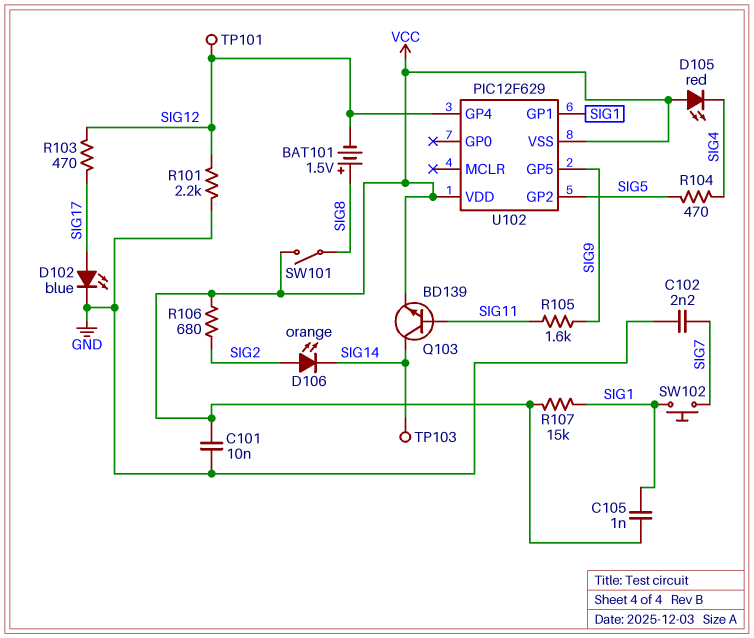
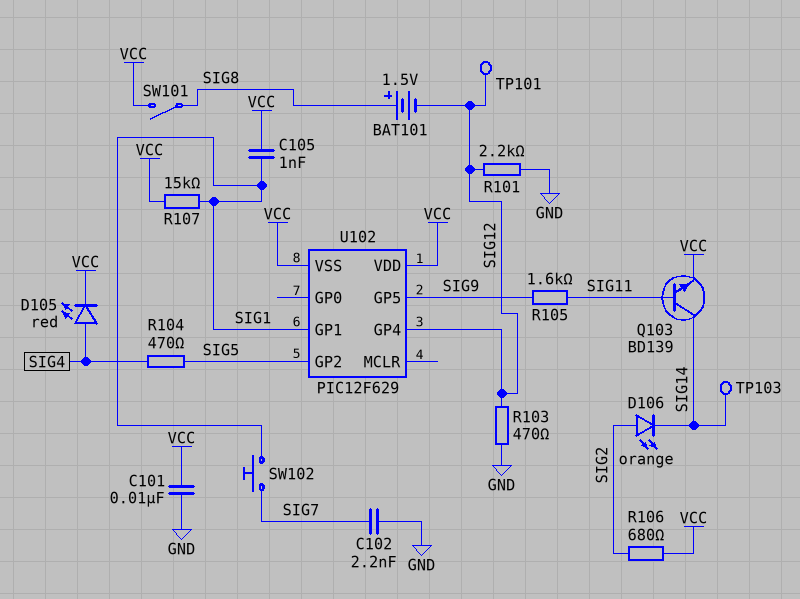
D102: LED blue (A SIG17, K GND) -> none
D105: LED red (A VCC, K SIG4) -> LED red (A SIG4, K VCC)
R103: 470 (SIG12, SIG17) -> 470 (GND, SIG12)

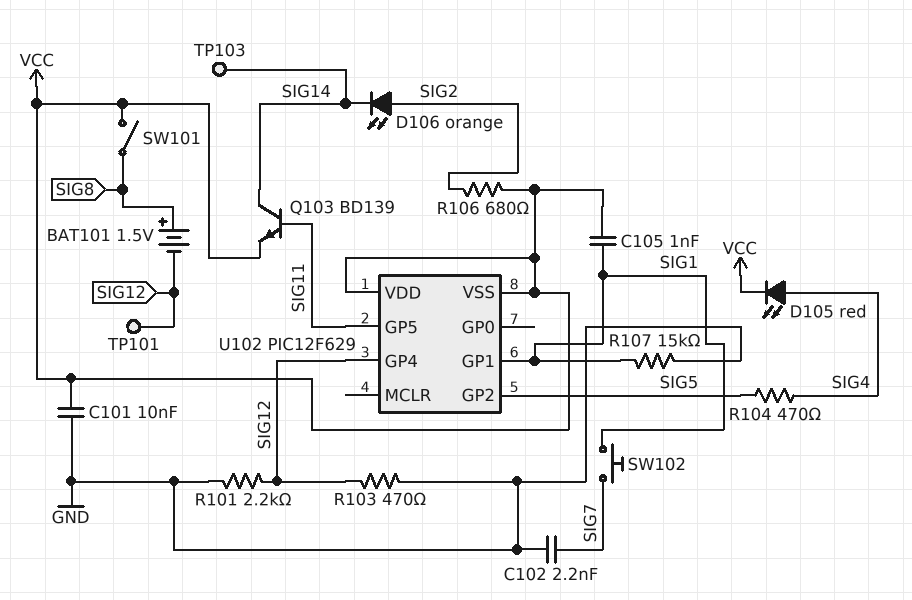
R105: 1.6k (SIG9, SIG11) -> none
R107: 15k (SIG1, VCC) -> 15k (GND, SIG1)
U102 pin GP5: SIG9 -> SIG11

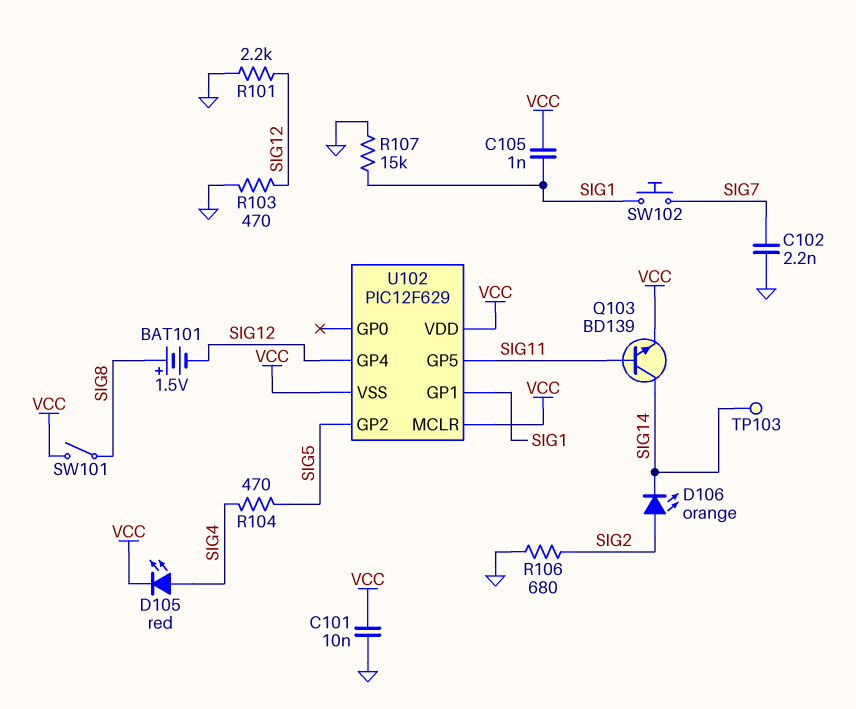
R106: 680 (SIG2, VCC) -> 680 (GND, SIG2)
TP101: test point (SIG12) -> none
U102 pin MCLR: none -> VCC

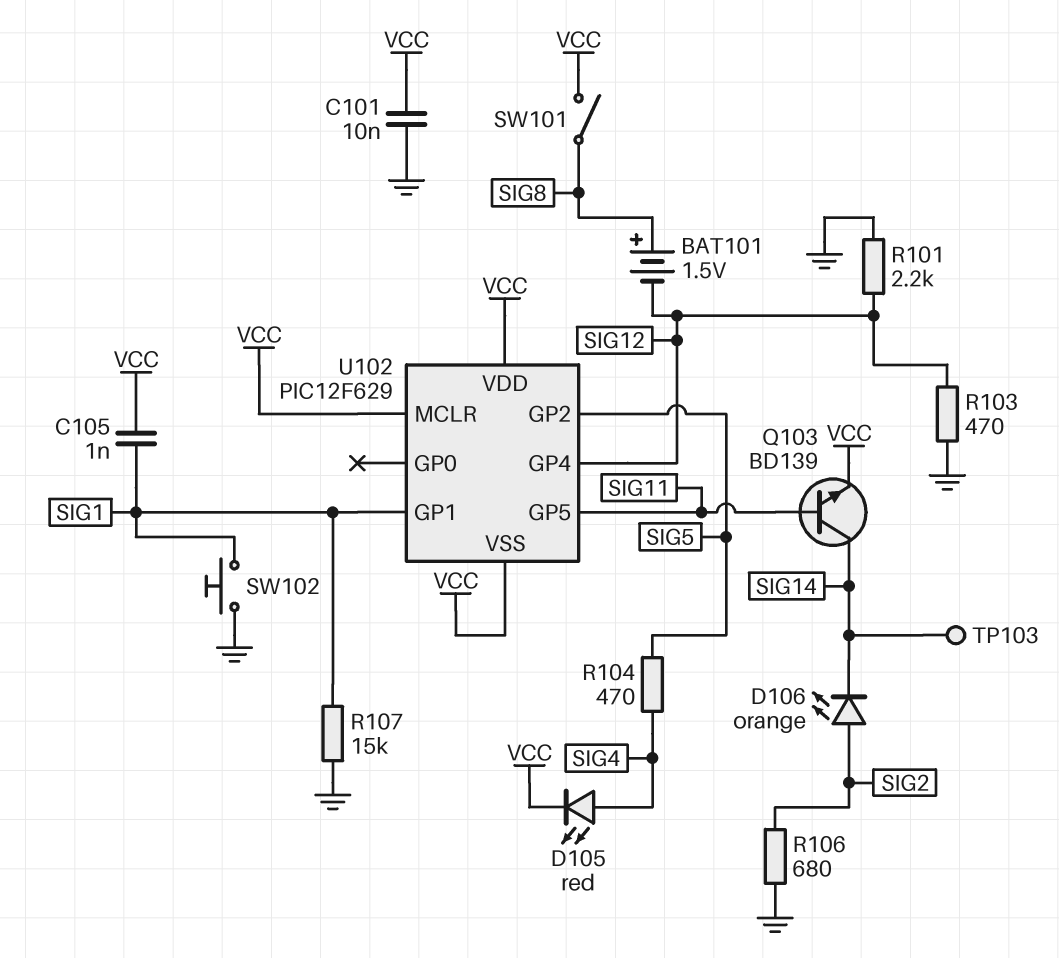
C102: 2.2nF (GND, SIG7) -> none
SW102: button (SIG1, SIG7) -> button (GND, SIG1)

